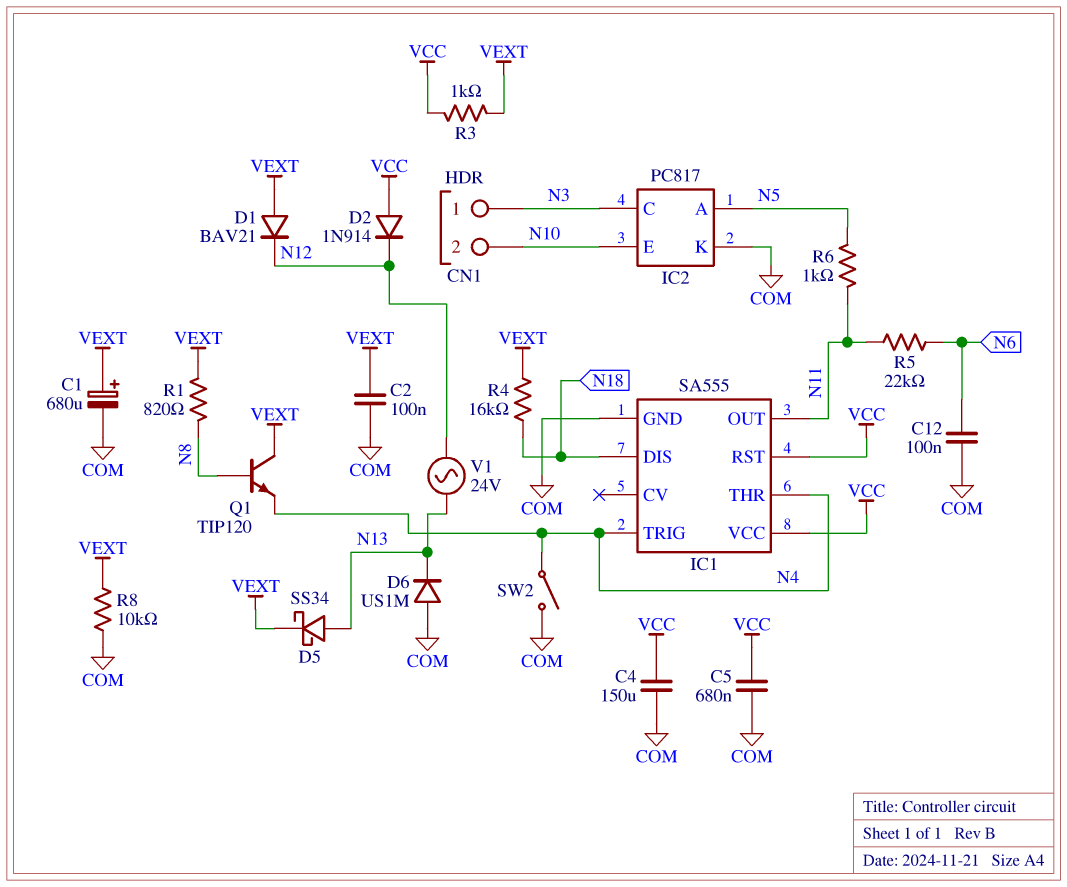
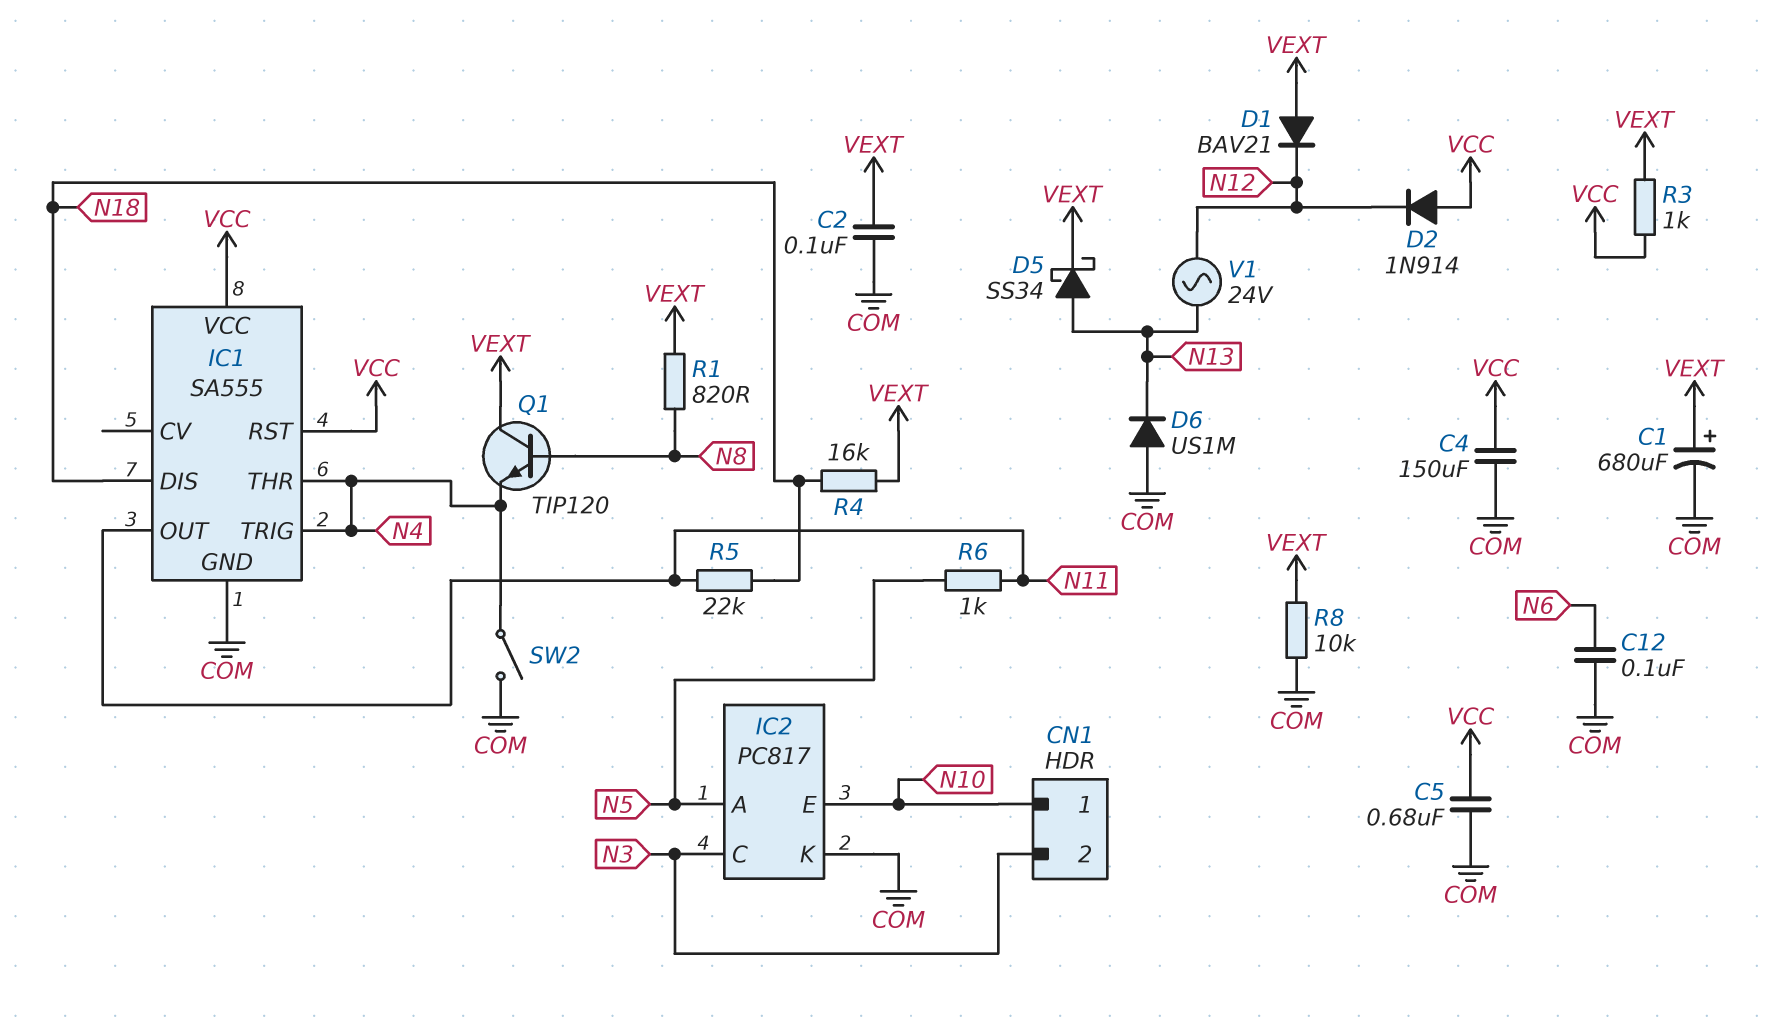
CN1 pin 1: N3 -> N10
CN1 pin 2: N10 -> N3
R5: 22k (N6, N11) -> 22k (N11, N18)

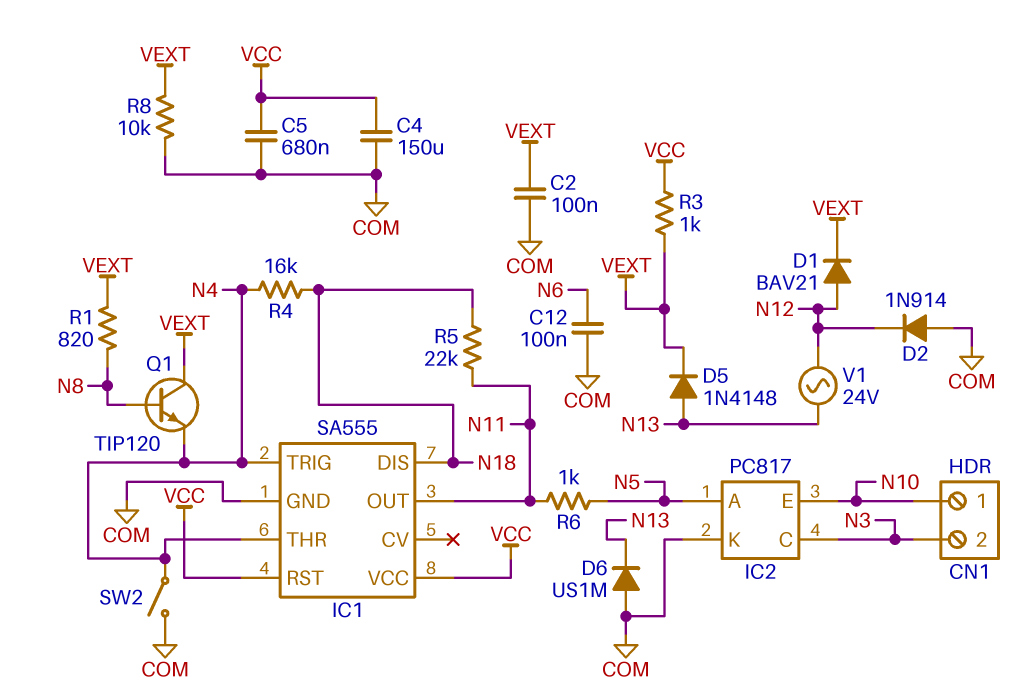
C1: 680uF (plus VEXT, minus COM) -> none
D1: diode BAV21 (A VEXT, K N12) -> diode BAV21 (A N12, K VEXT)
D2: diode 1N914 (A VCC, K N12) -> diode 1N914 (A COM, K N12)
D5: schottky SS34 (A N13, K VEXT) -> diode 1N4148 (A N13, K VEXT)
R4: 16k (N18, VEXT) -> 16k (N4, N18)

